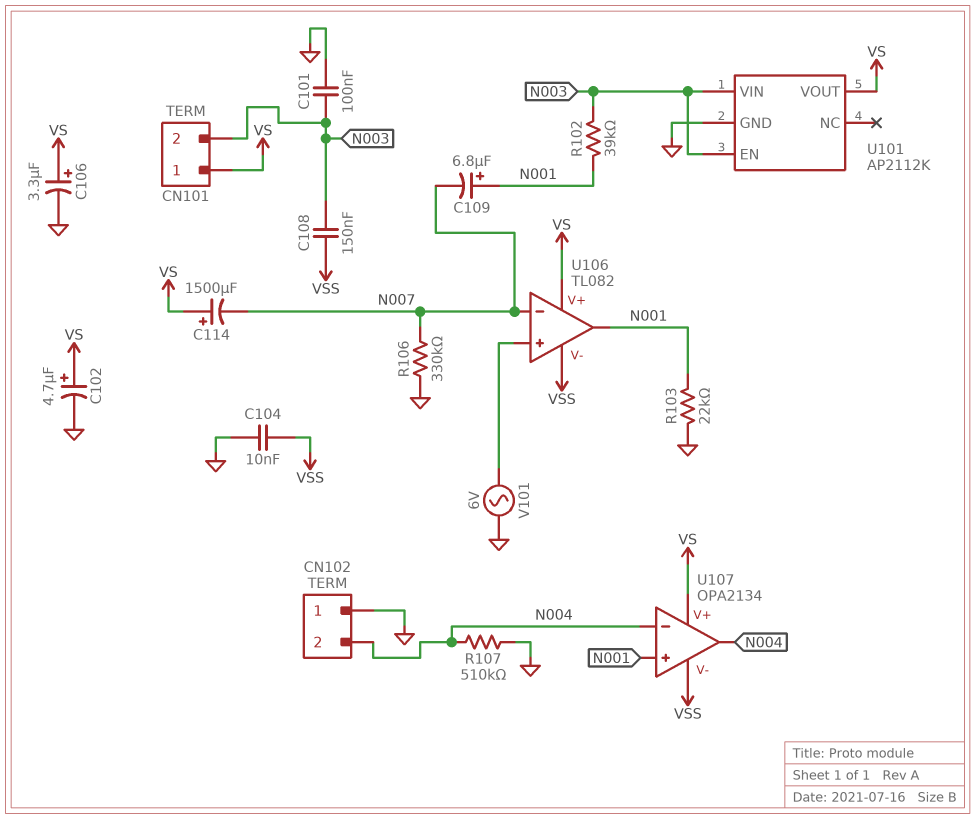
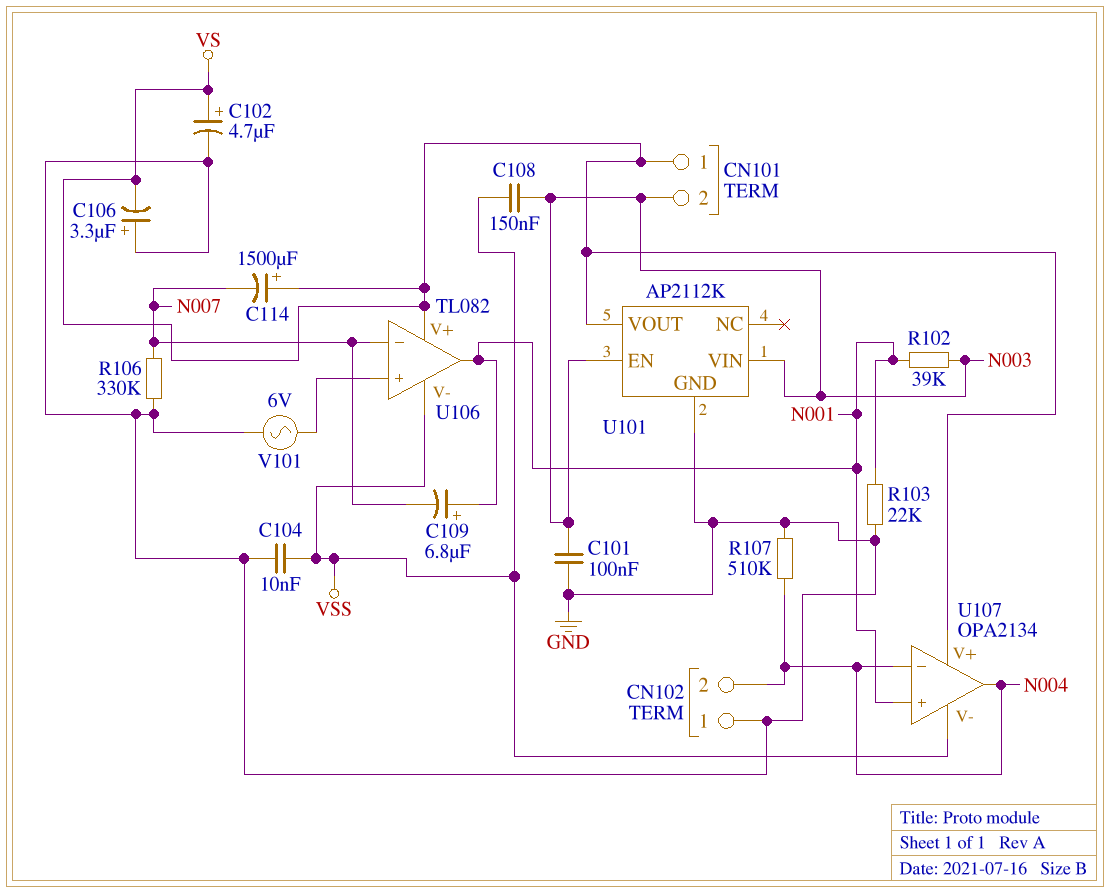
C106: 3.3uF (plus VS, minus GND) -> 3.3uF (plus GND, minus VS)

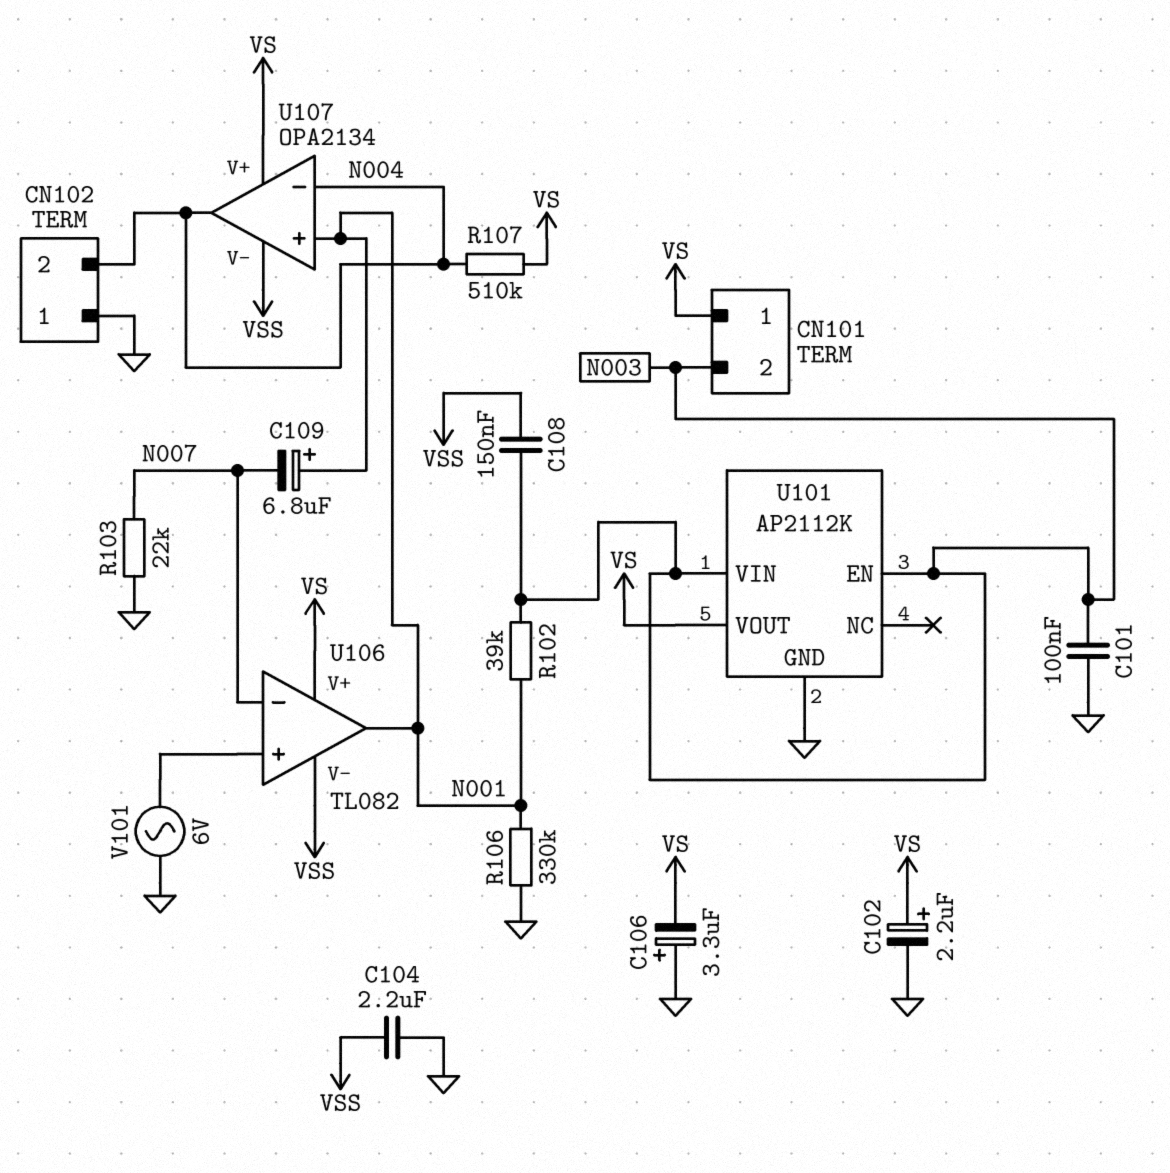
C102: 4.7uF (plus VS, minus GND) -> 2.2uF (plus VS, minus GND)
C104: 10nF (GND, VSS) -> 2.2uF (GND, VSS)
C114: 1500uF (plus VS, minus N007) -> none
R103: 22k (GND, N001) -> 22k (GND, N007)
R106: 330k (GND, N007) -> 330k (GND, N001)
R107: 510k (GND, N004) -> 510k (N004, VS)

